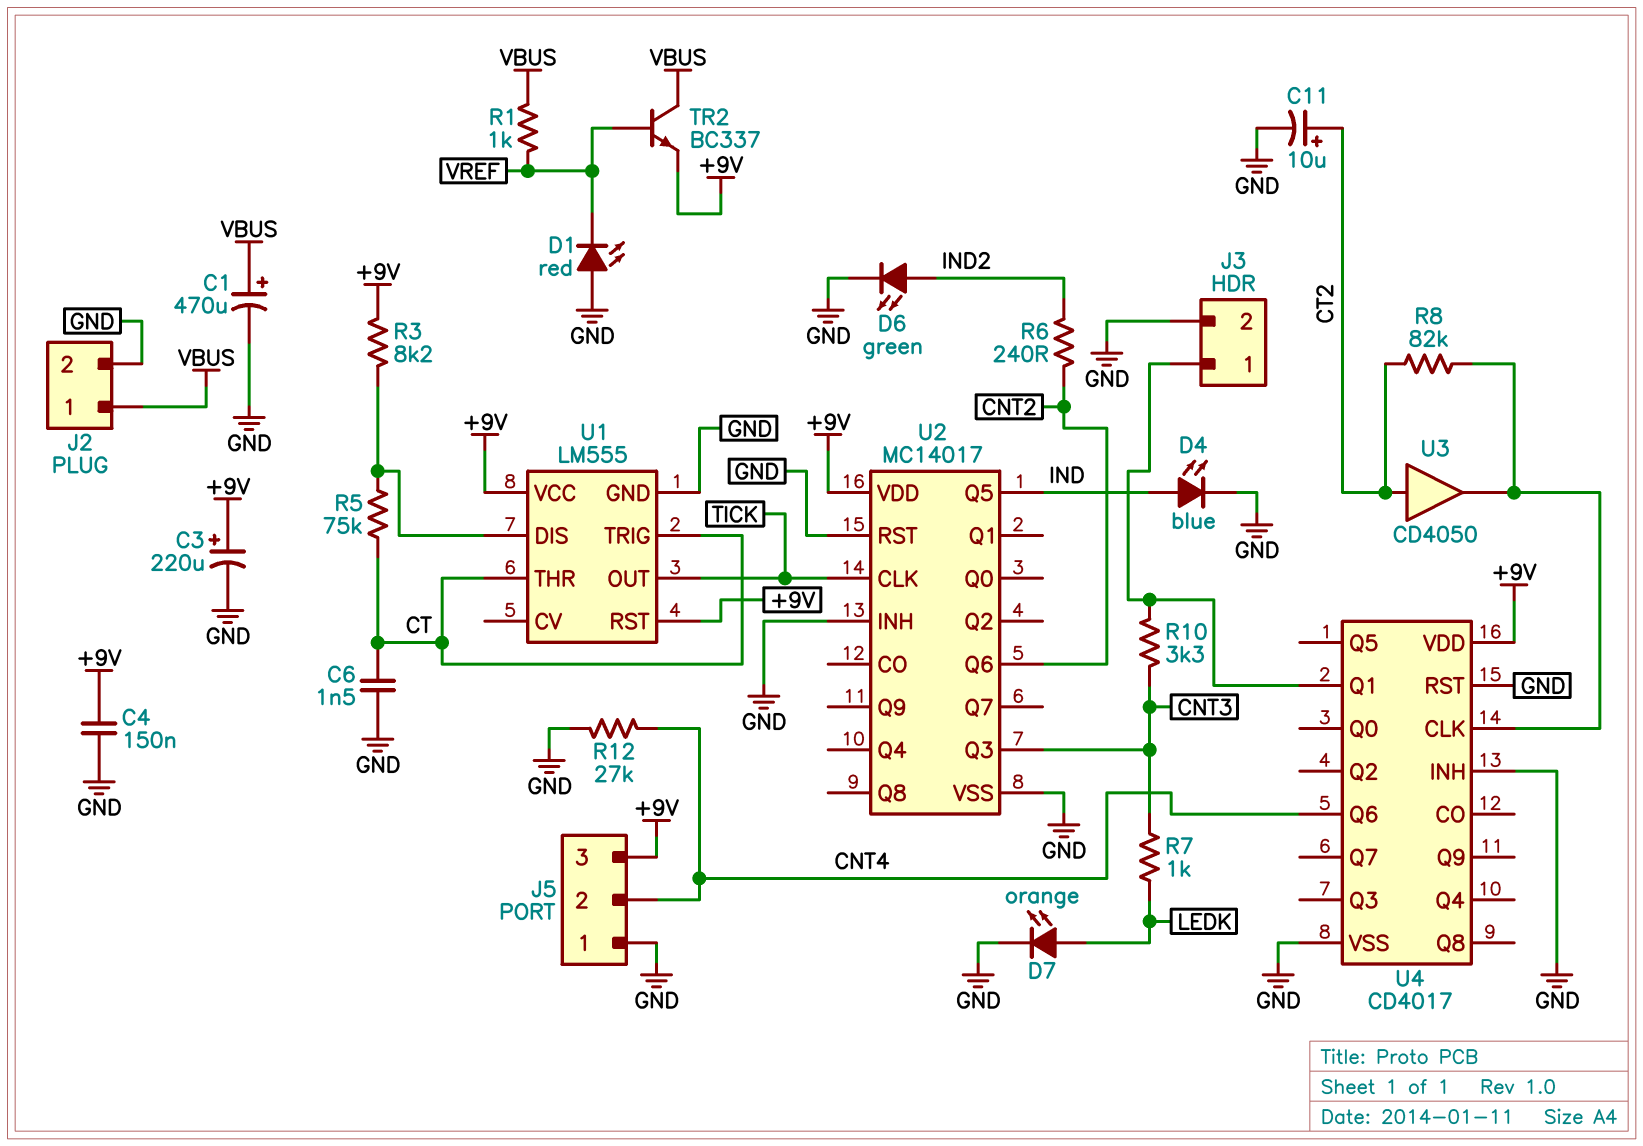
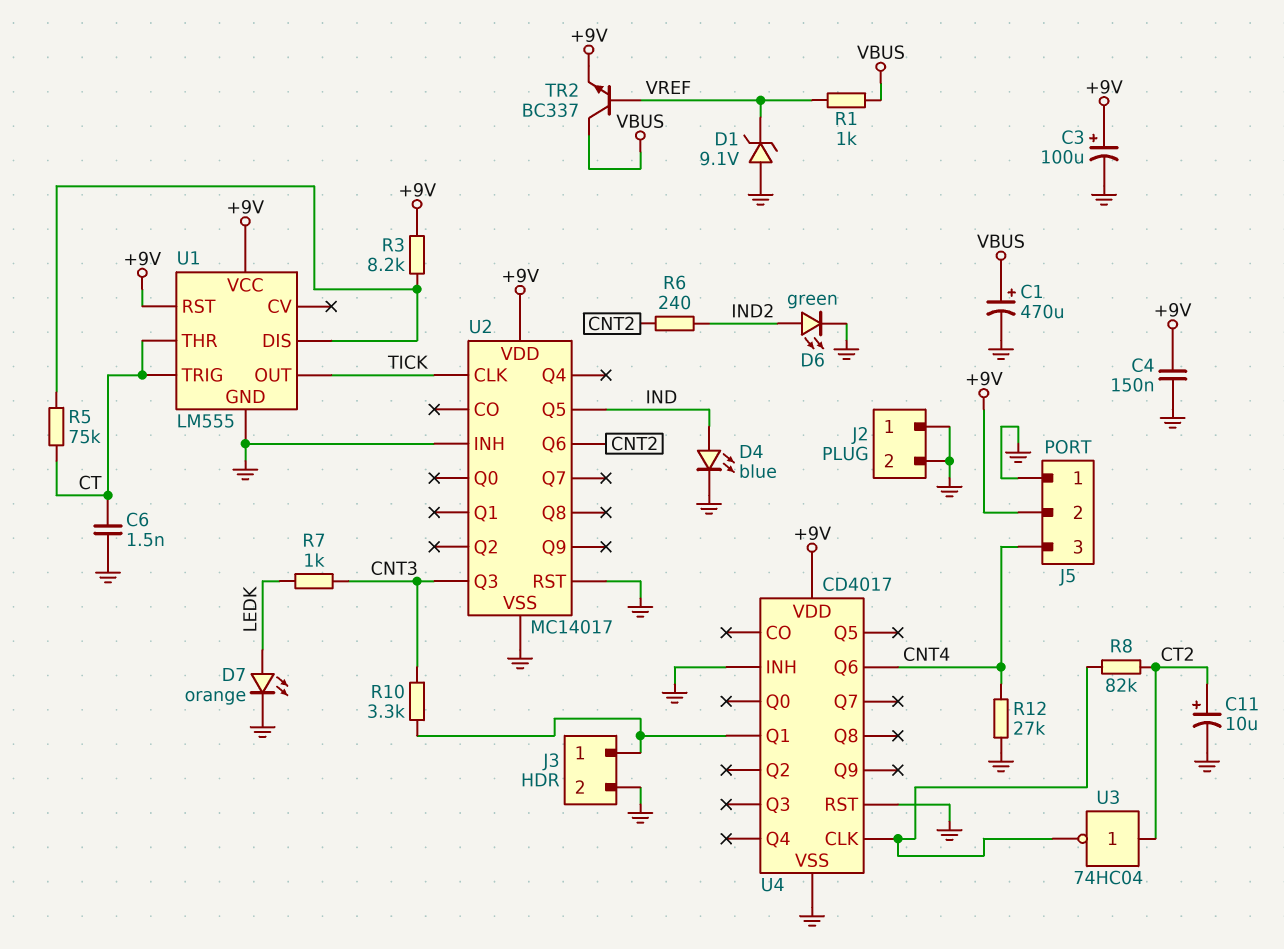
C3: 220uF (plus +9V, minus GND) -> 100uF (plus +9V, minus GND)
D1: LED red (A GND, K VREF) -> zener 9.1V (A GND, K VREF)
J2 pin 1: VBUS -> GND
J5 pin 2: CNT4 -> +9V
J5 pin 3: +9V -> CNT4
U3: buffer CD4050 (in CT2, out U4/CLK) -> NOT 74HC04 (in CT2, out U4/CLK)

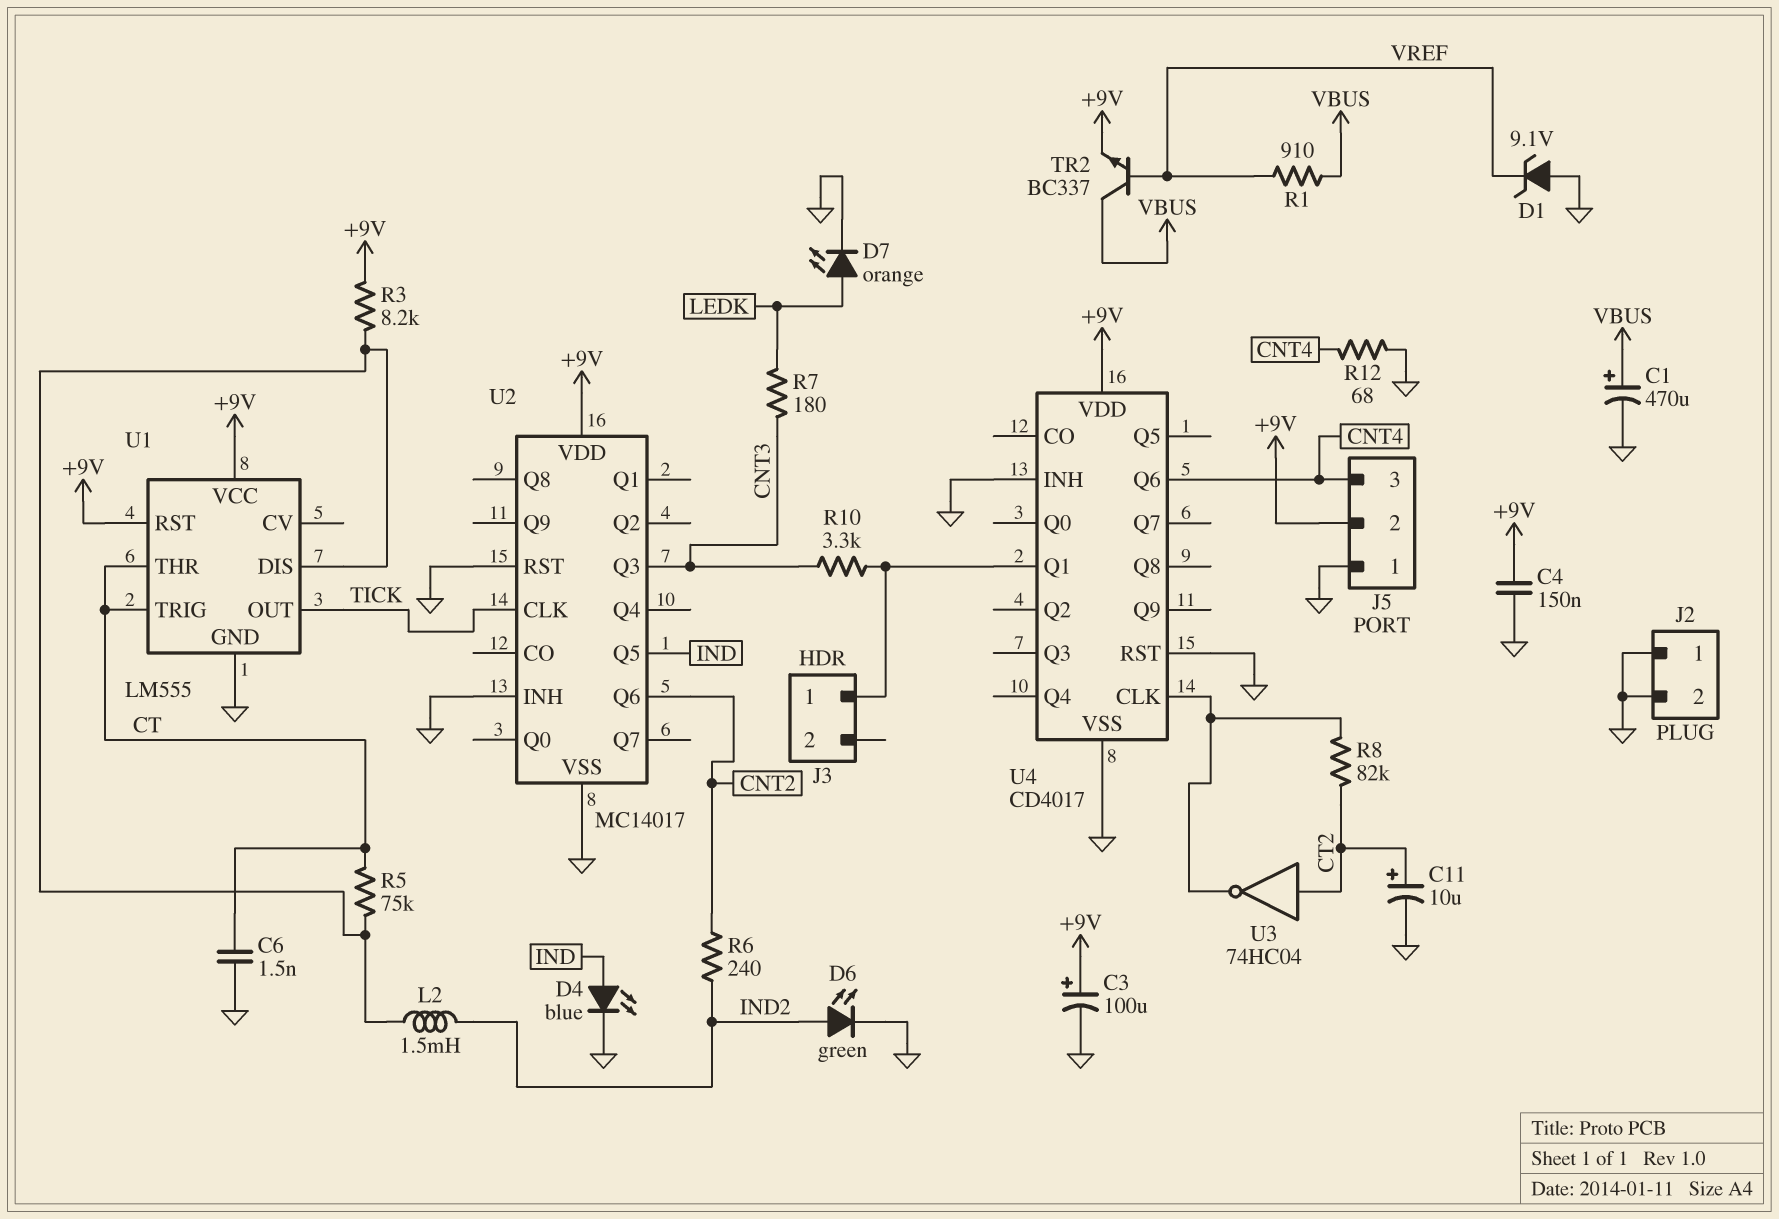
J3 pin 2: GND -> none
L2: none -> 1.5mH (IND2, U1/DIS)
R1: 1k (VBUS, VREF) -> 910 (VBUS, VREF)
R7: 1k (CNT3, LEDK) -> 180 (CNT3, LEDK)
R12: 27k (CNT4, GND) -> 68 (CNT4, GND)

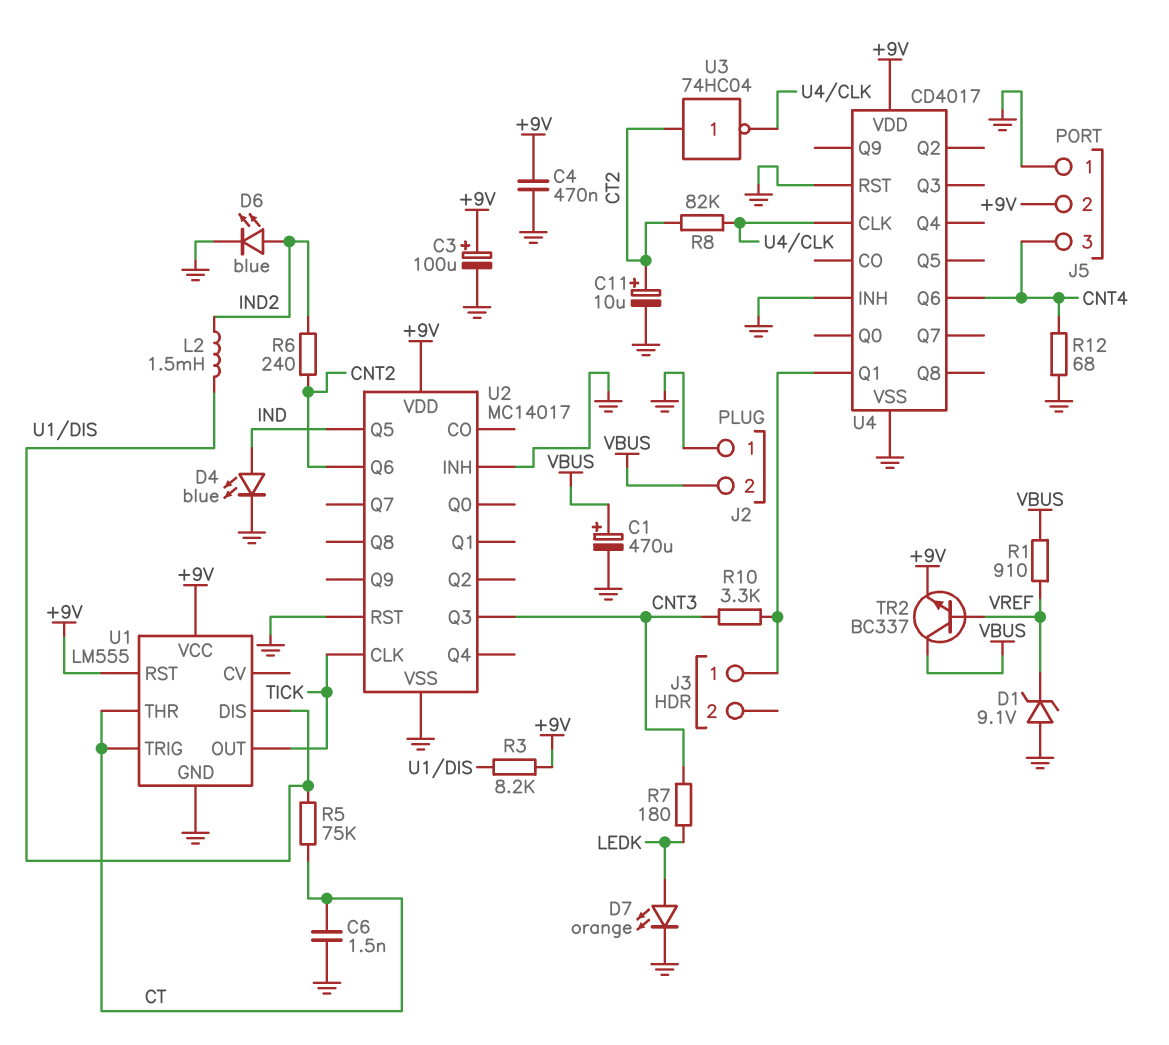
C4: 150nF (+9V, GND) -> 470nF (+9V, GND)
D6: LED green (A IND2, K GND) -> LED blue (A IND2, K GND)
J2 pin 2: GND -> VBUS

